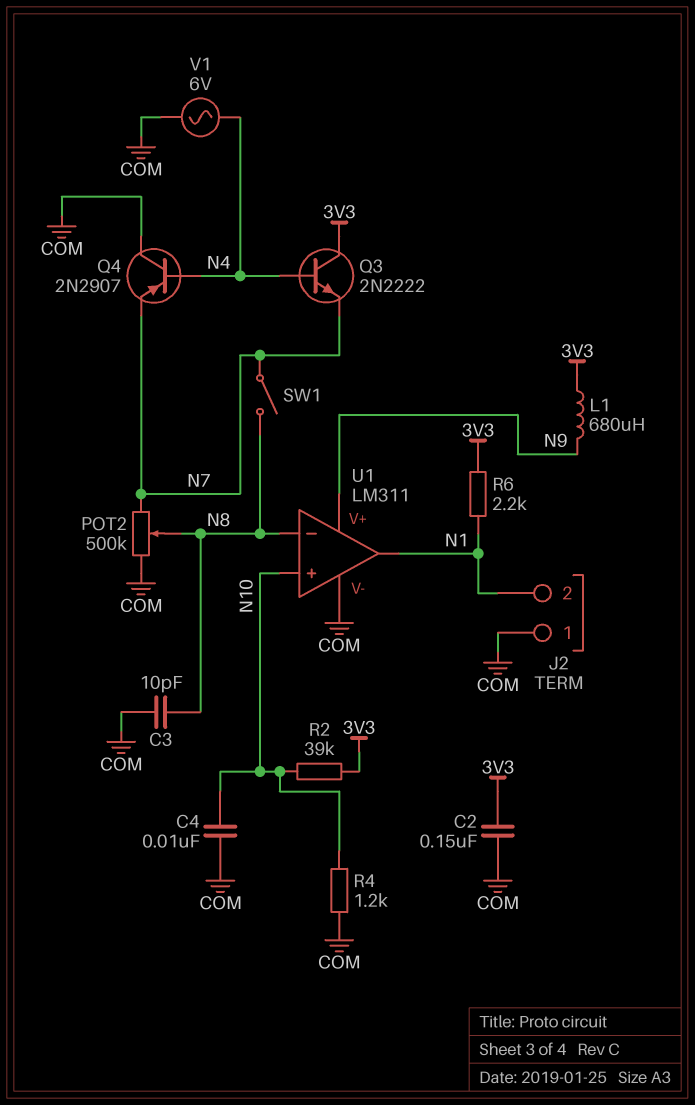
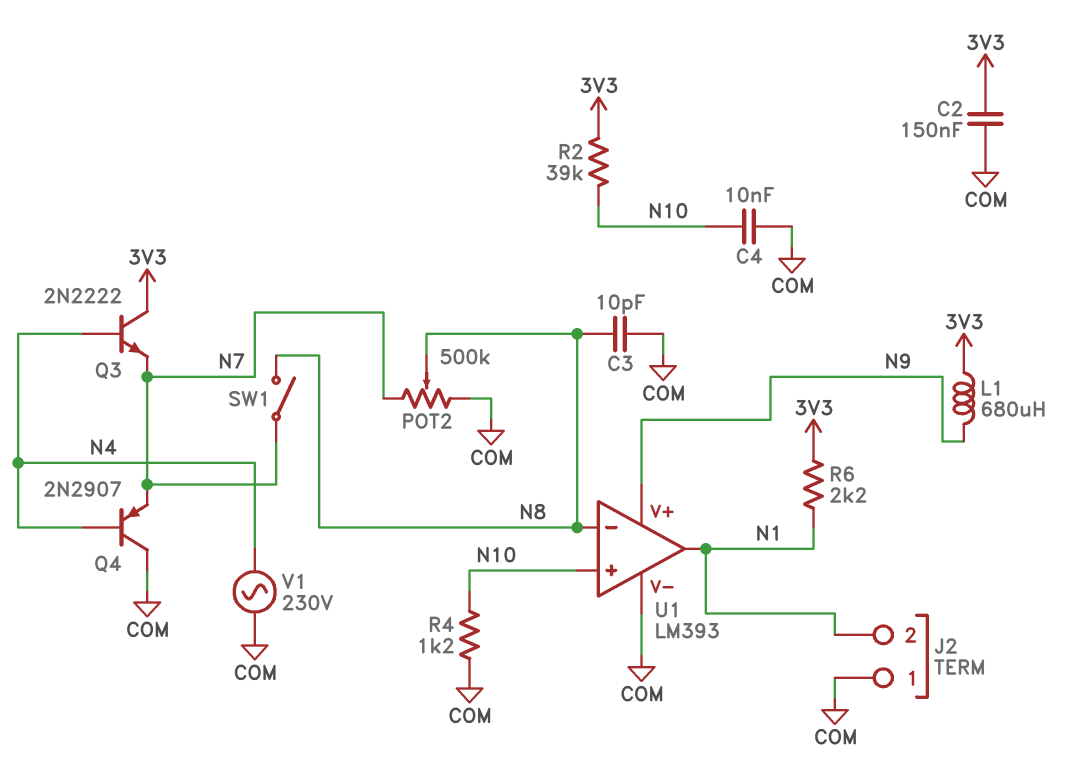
U1: LM311 -> LM393
V1: AC 6V (COM, N4) -> AC 230V (COM, N4)

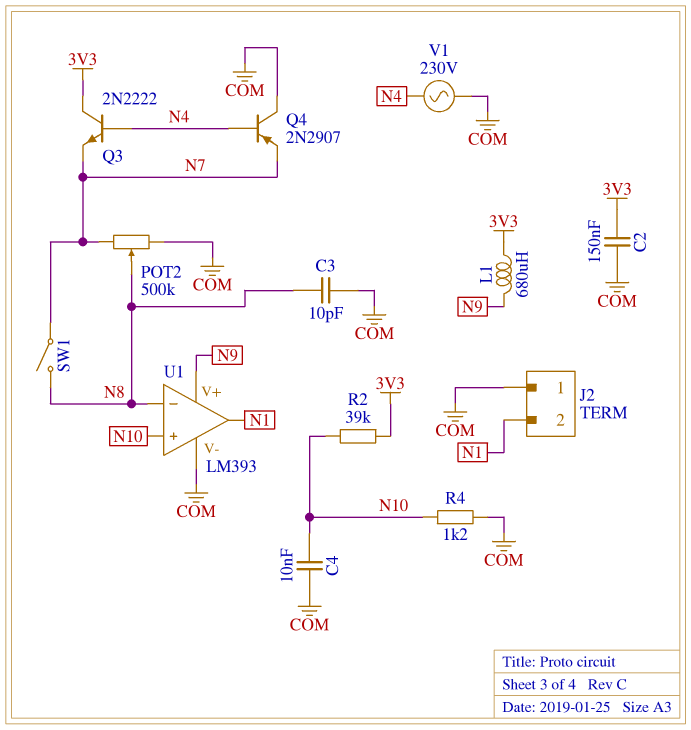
R6: 2.2k (3V3, N1) -> none

